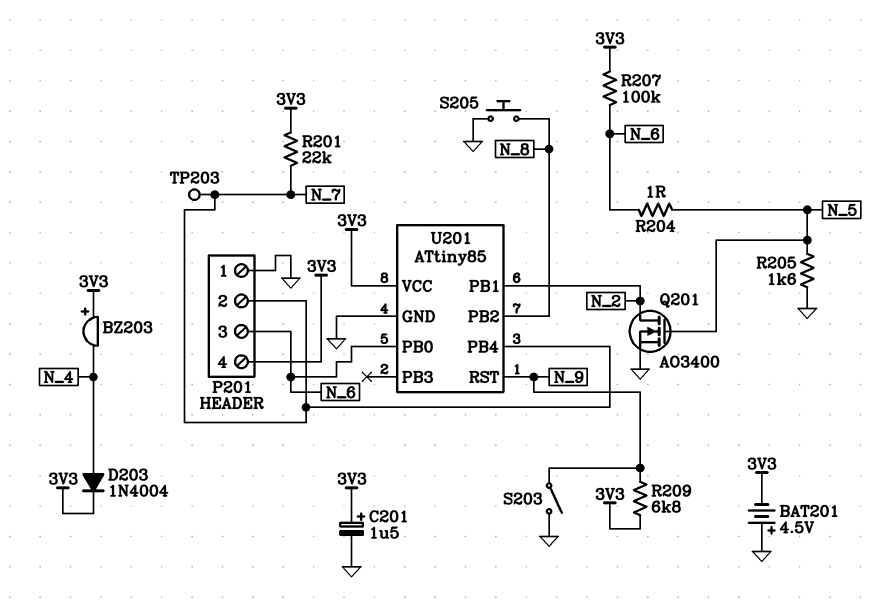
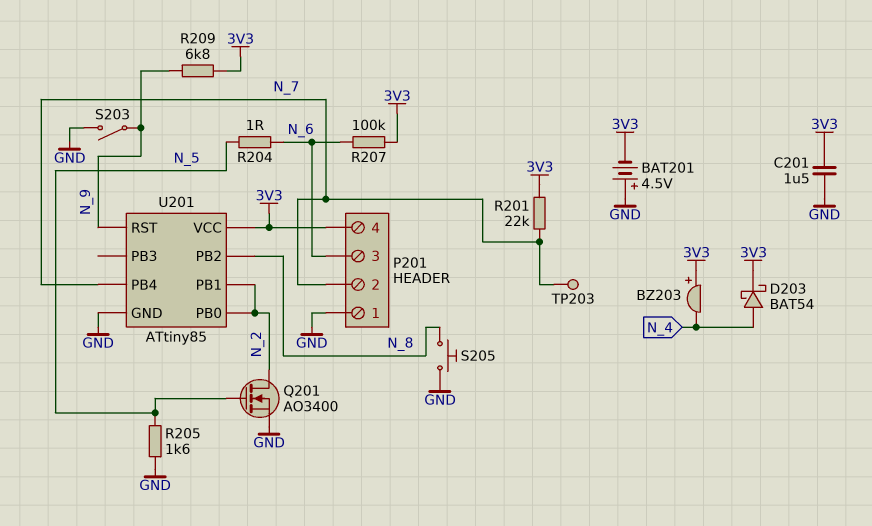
C201: 1.5uF (plus 3V3, minus GND) -> 1.5uF (3V3, GND)
D203: diode 1N4004 (A N_4, K 3V3) -> schottky BAT54 (A N_4, K 3V3)
U201 pin PB0: N_6 -> N_2

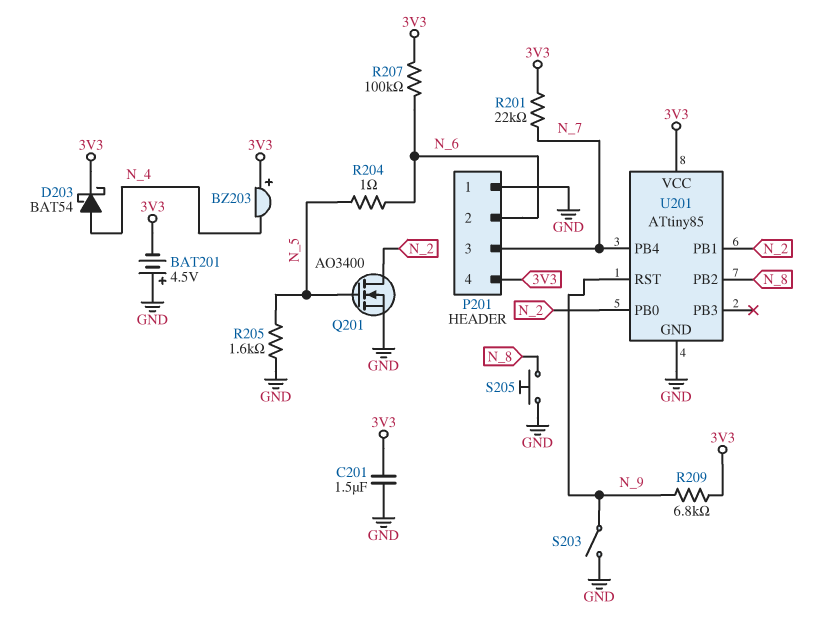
P201 pin 2: N_7 -> N_6
P201 pin 3: N_6 -> N_7
TP203: test point (N_7) -> none

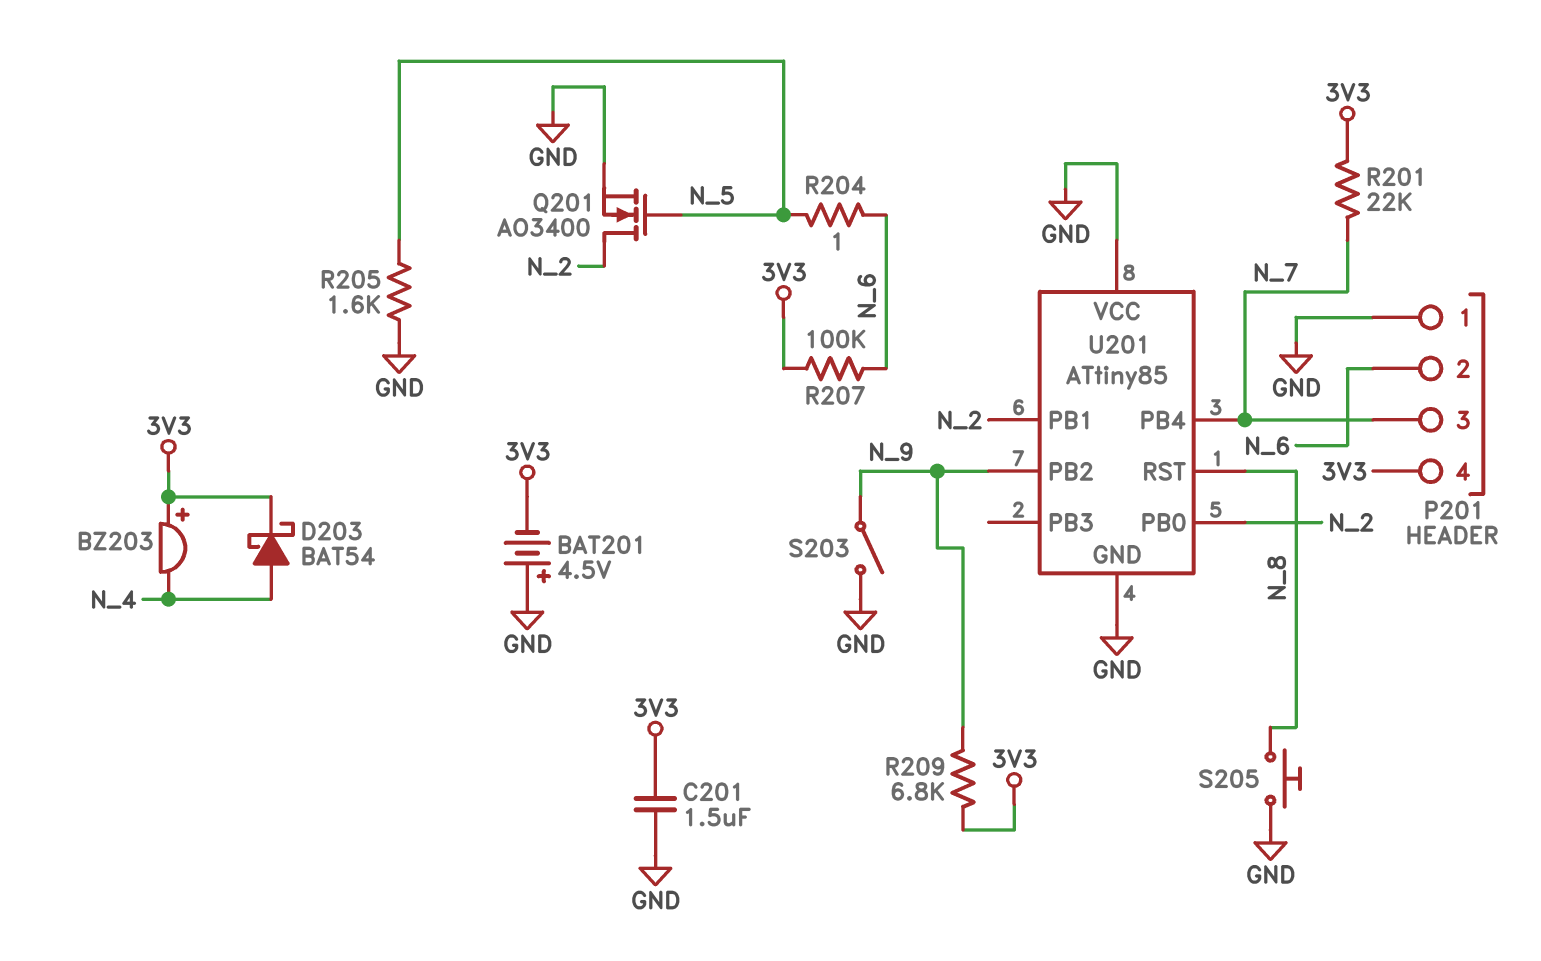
U201 pin PB2: N_8 -> N_9
U201 pin RST: N_9 -> N_8
U201 pin VCC: 3V3 -> GND

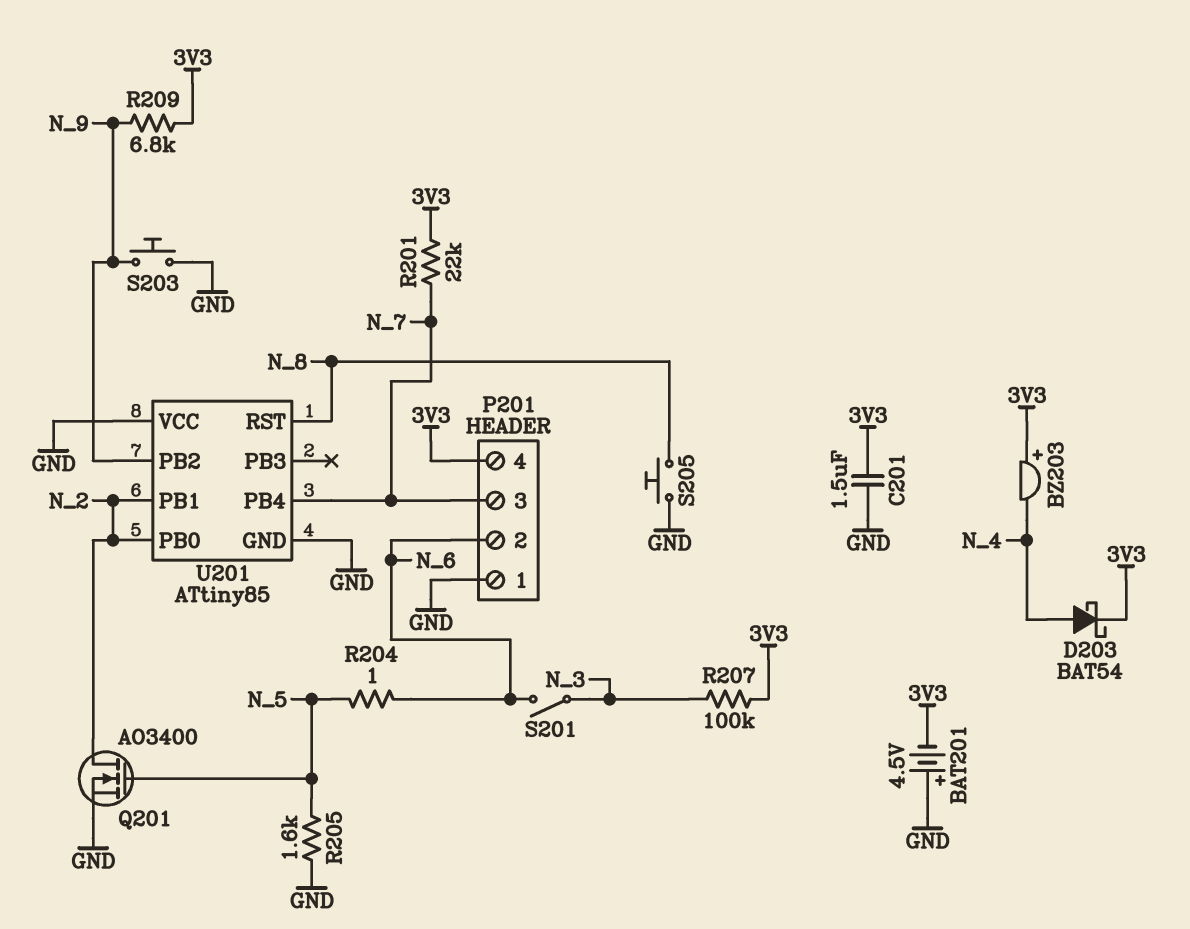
R207: 100k (3V3, N_6) -> 100k (3V3, N_3)
S201: none -> switch (N_3, N_6)
S203: switch (GND, N_9) -> button (GND, N_9)

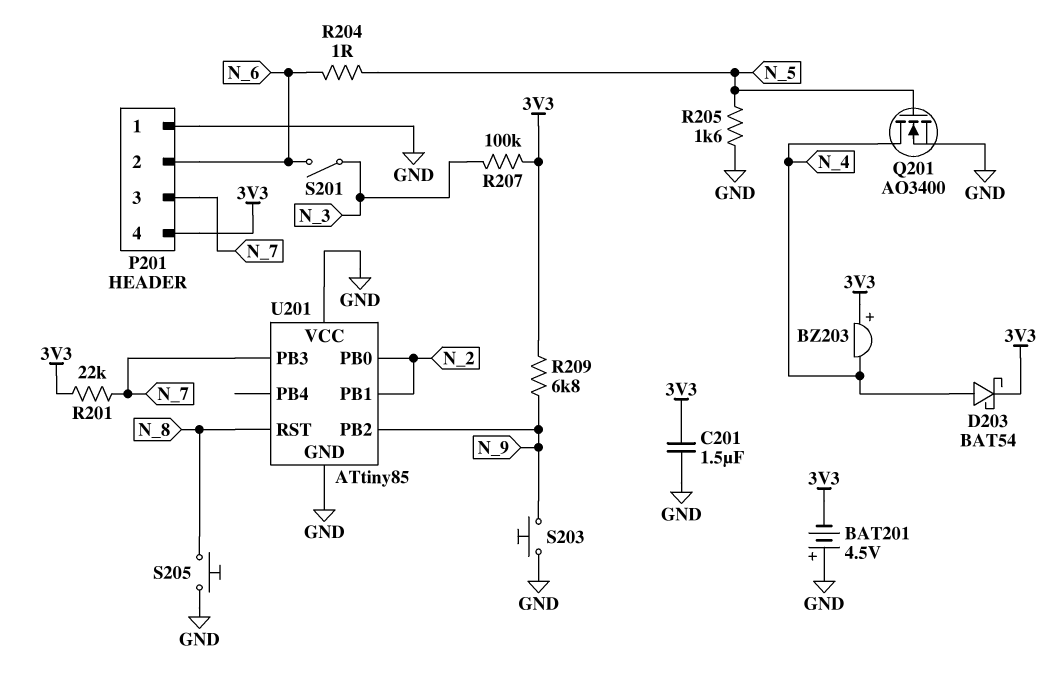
Q201: NMOS AO3400 (G N_5, D N_2, S GND) -> NMOS AO3400 (G N_5, D N_4, S GND)
U201 pin PB3: none -> N_7
U201 pin PB4: N_7 -> none

